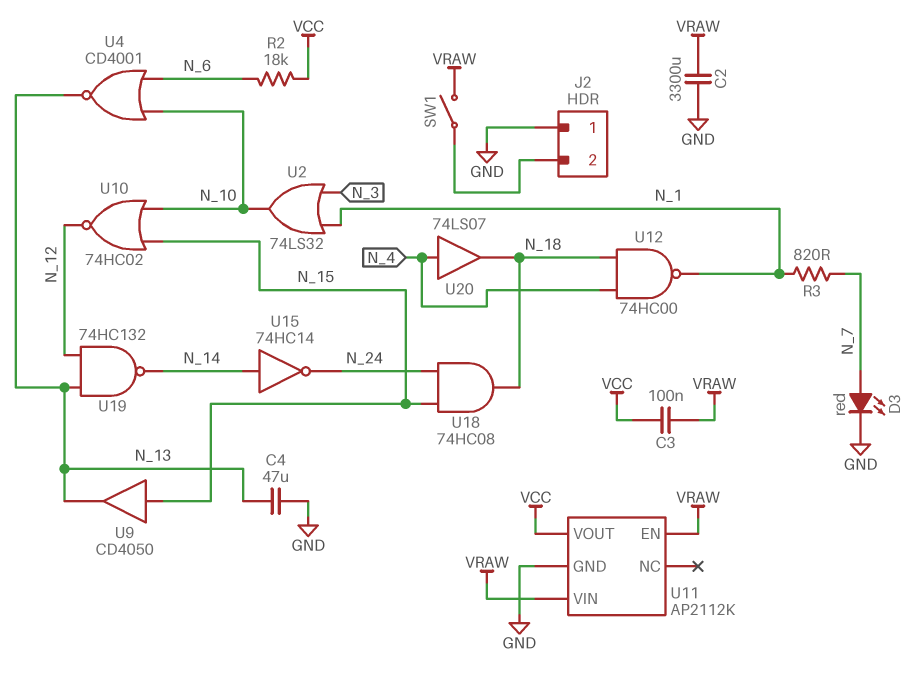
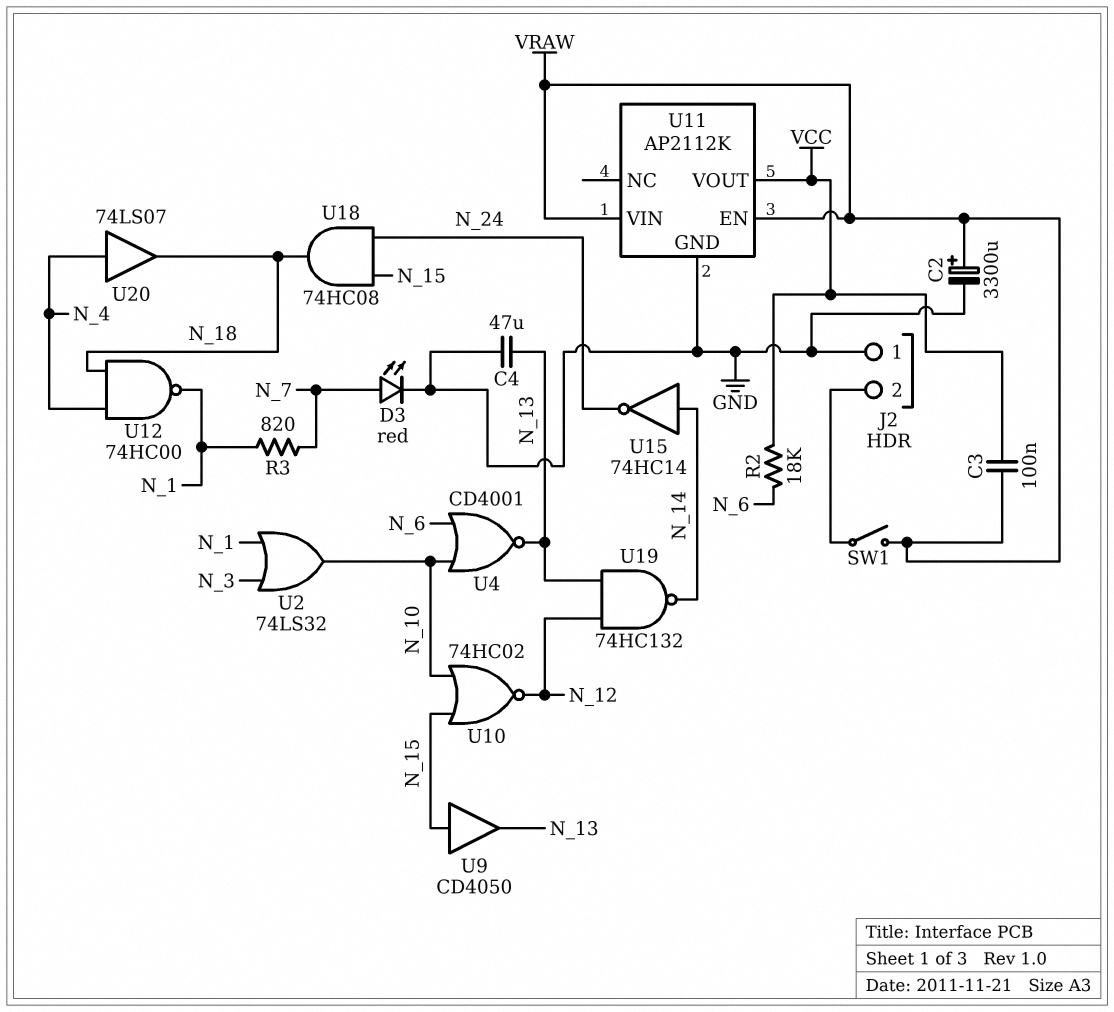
C2: 3300uF (GND, VRAW) -> 3300uF (plus VRAW, minus GND)

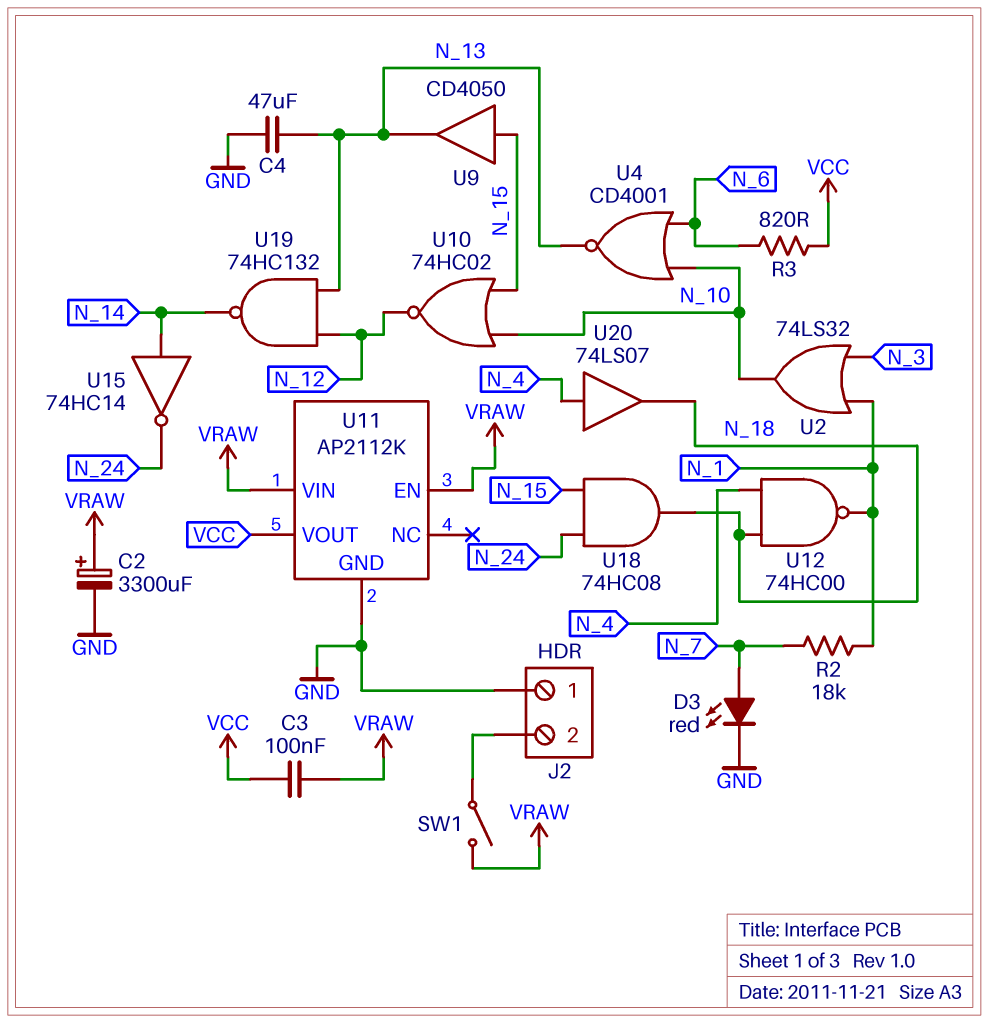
R2: 18k (N_6, VCC) -> 18k (N_1, N_7)
R3: 820 (N_1, N_7) -> 820 (N_6, VCC)

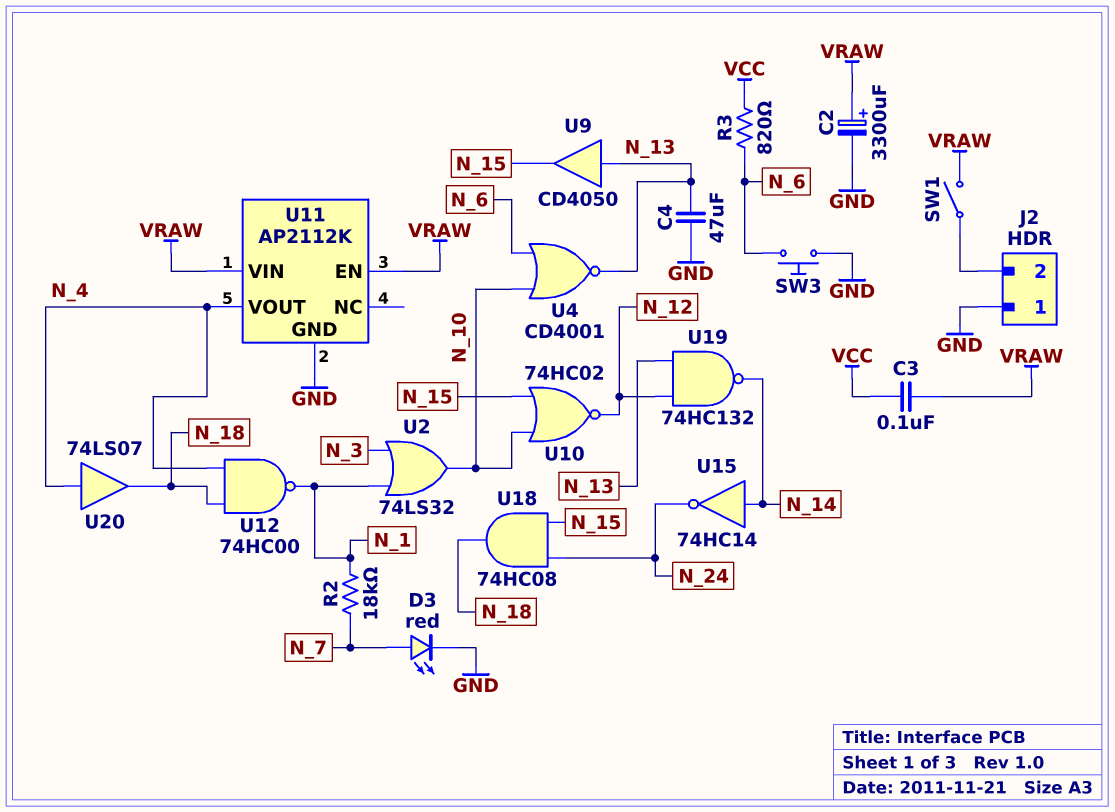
SW3: none -> button (GND, N_6)
U9: buffer CD4050 (in N_15, out N_13) -> buffer CD4050 (in N_13, out N_15)
U11 pin VOUT: VCC -> N_4

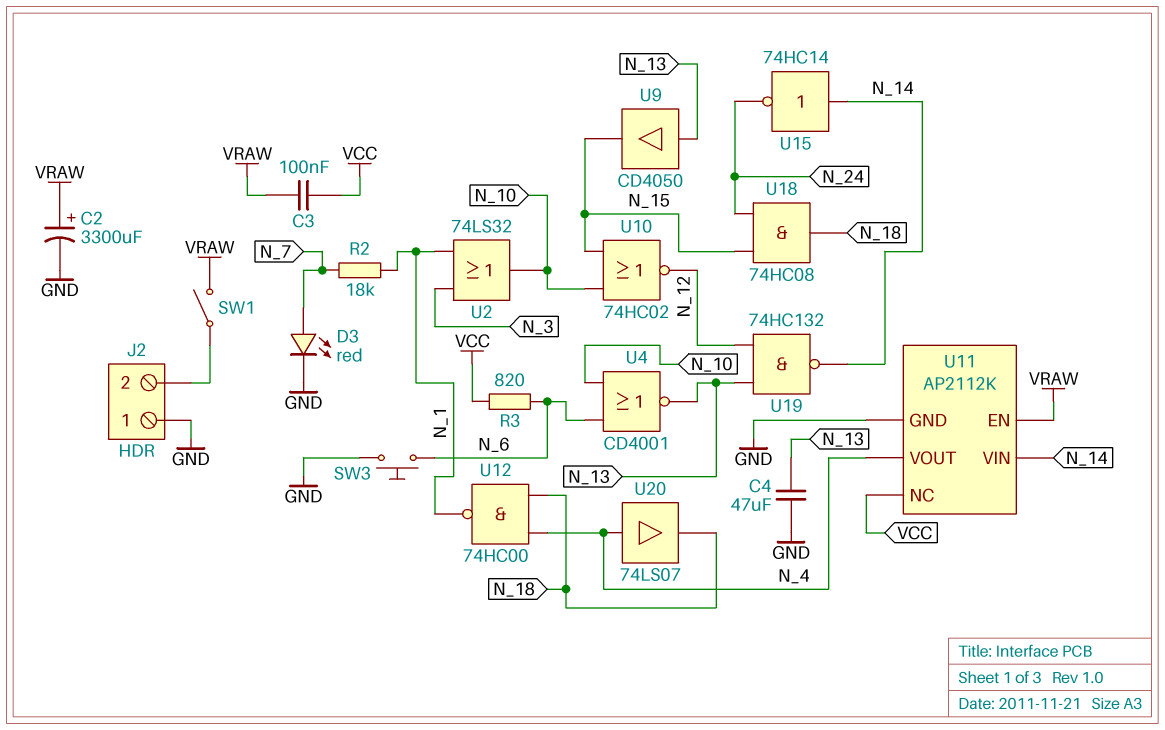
U11 pin NC: none -> VCC
U11 pin VIN: VRAW -> N_14

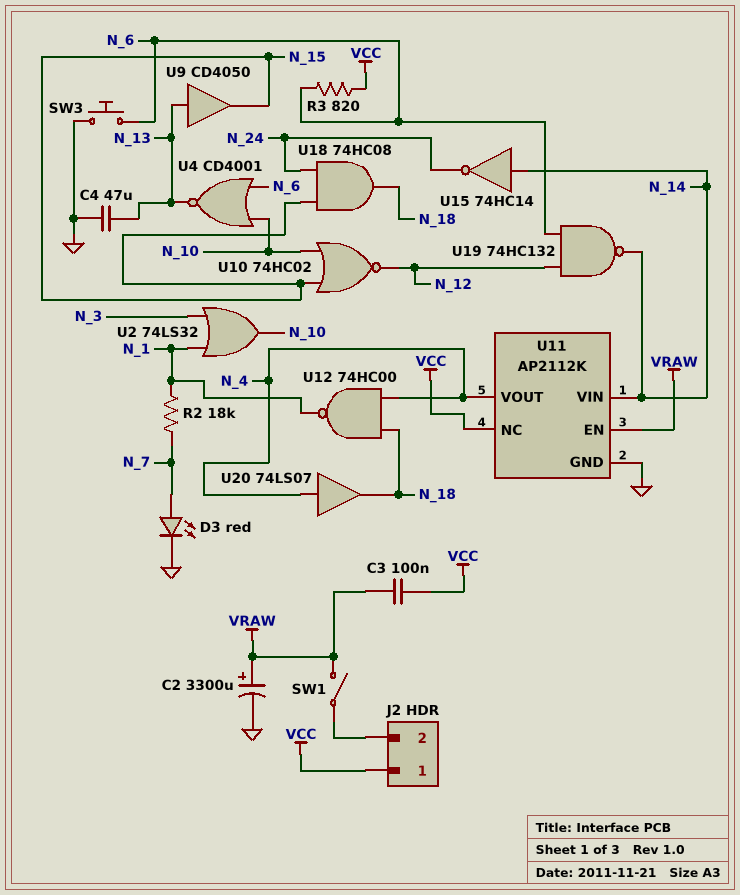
J2 pin 1: GND -> VCC
U19: NAND 74HC132 (in N_12, in N_13, out N_14) -> NAND 74HC132 (in N_6, in N_12, out N_14)

